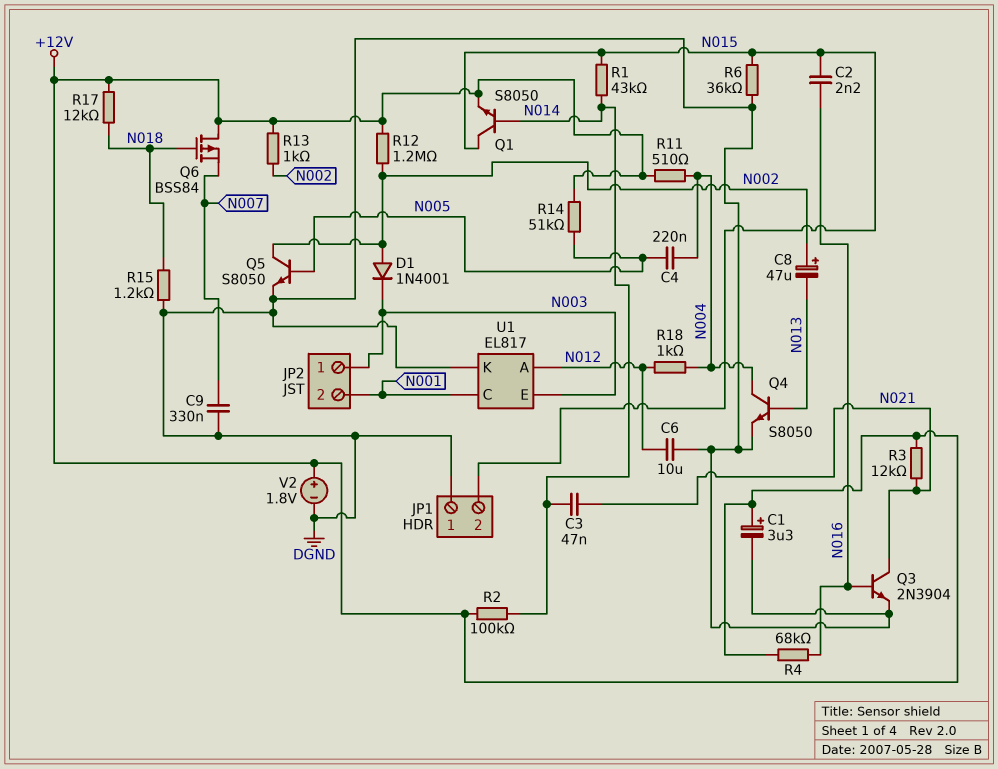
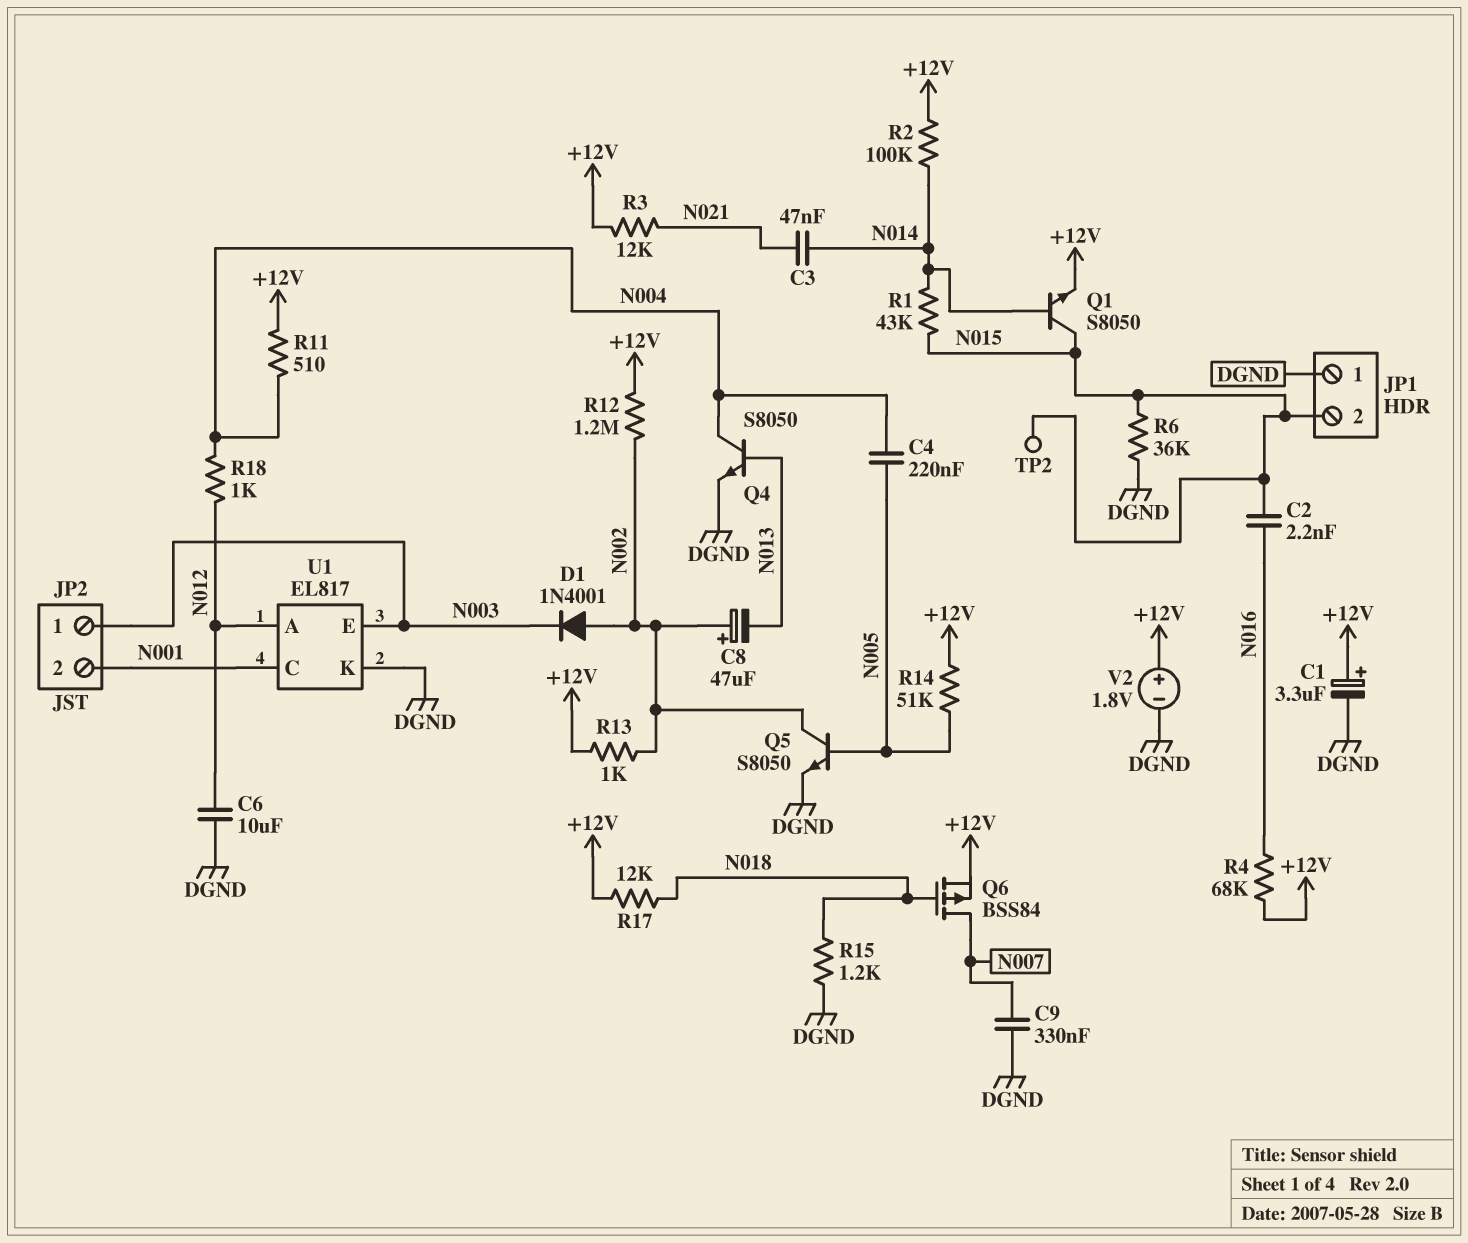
Q3: NPN 2N3904 (B N016, C N021, E DGND) -> none
Q6: PMOS BSS84 (G N018, D +12V, S N007) -> PMOS BSS84 (G N018, D N007, S +12V)
TP2: none -> test point (N015)

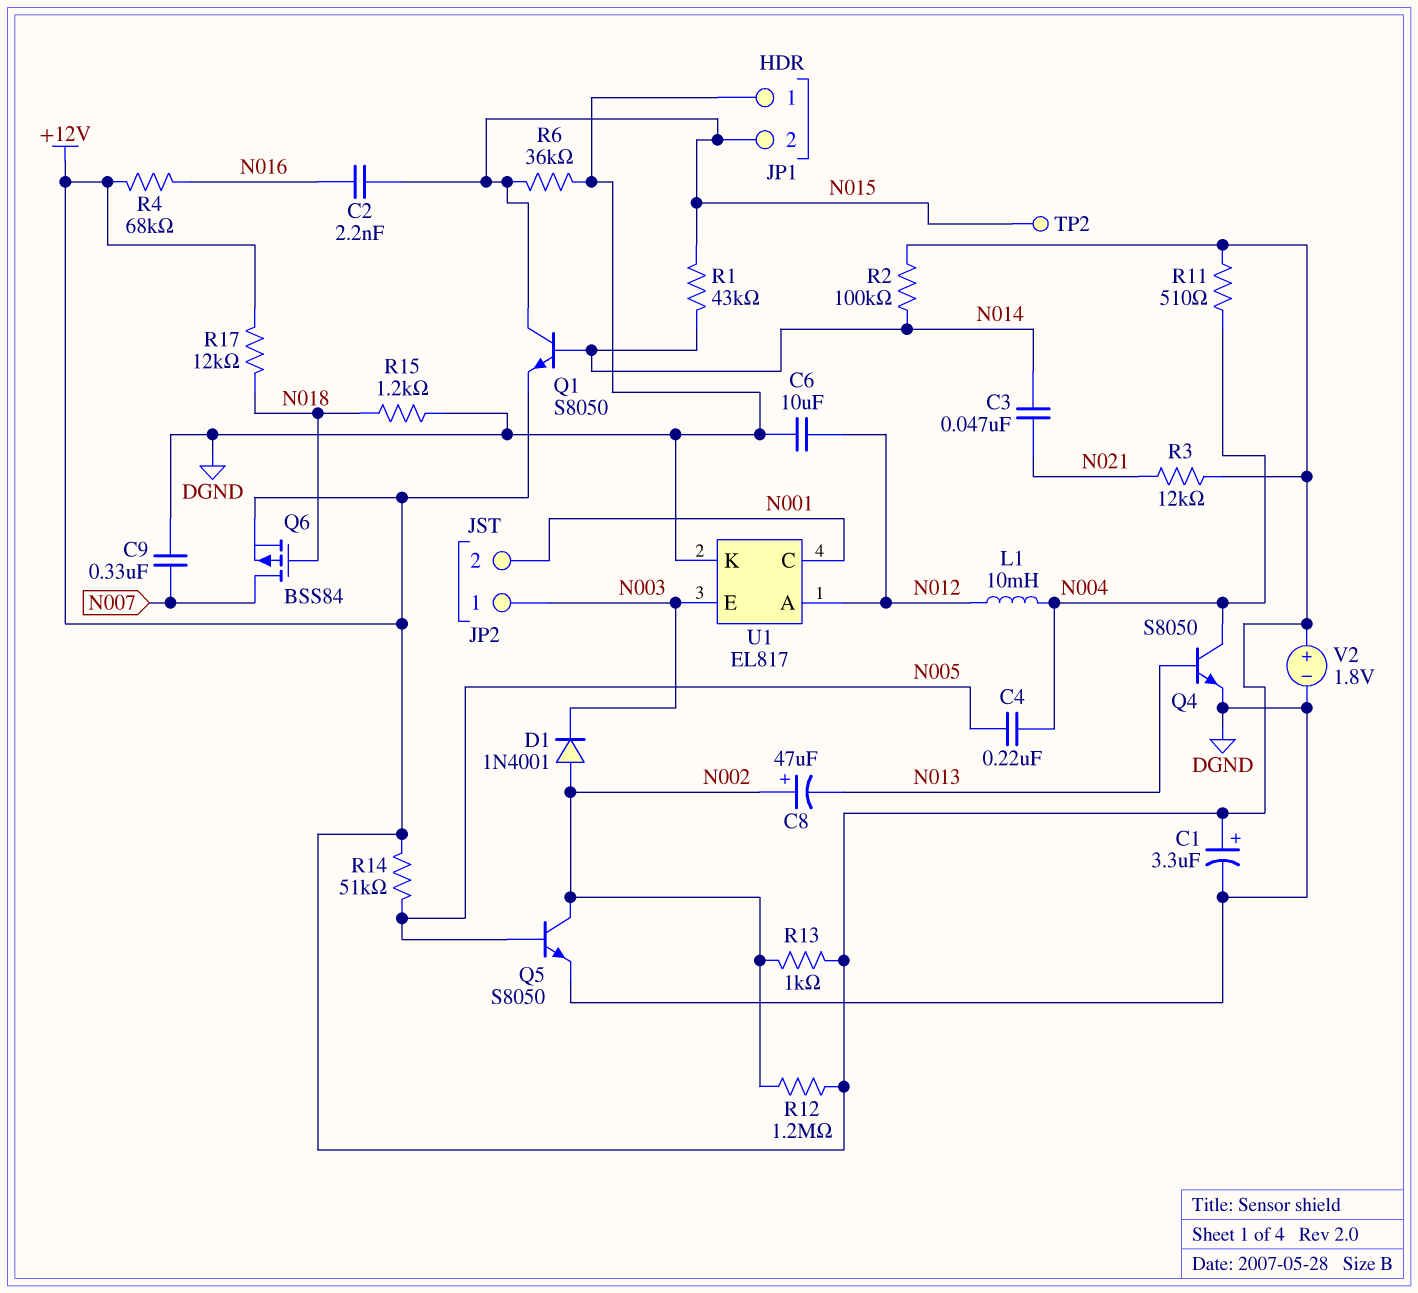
L1: none -> 10mH (N004, N012)
R18: 1k (N004, N012) -> none

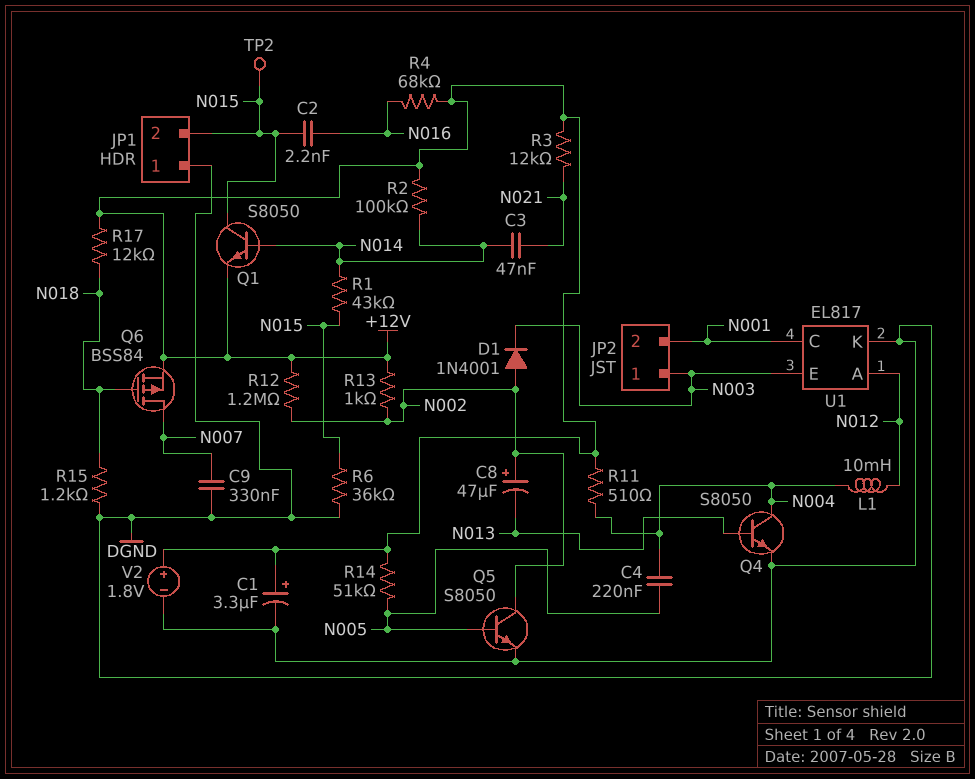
C6: 10uF (DGND, N012) -> none

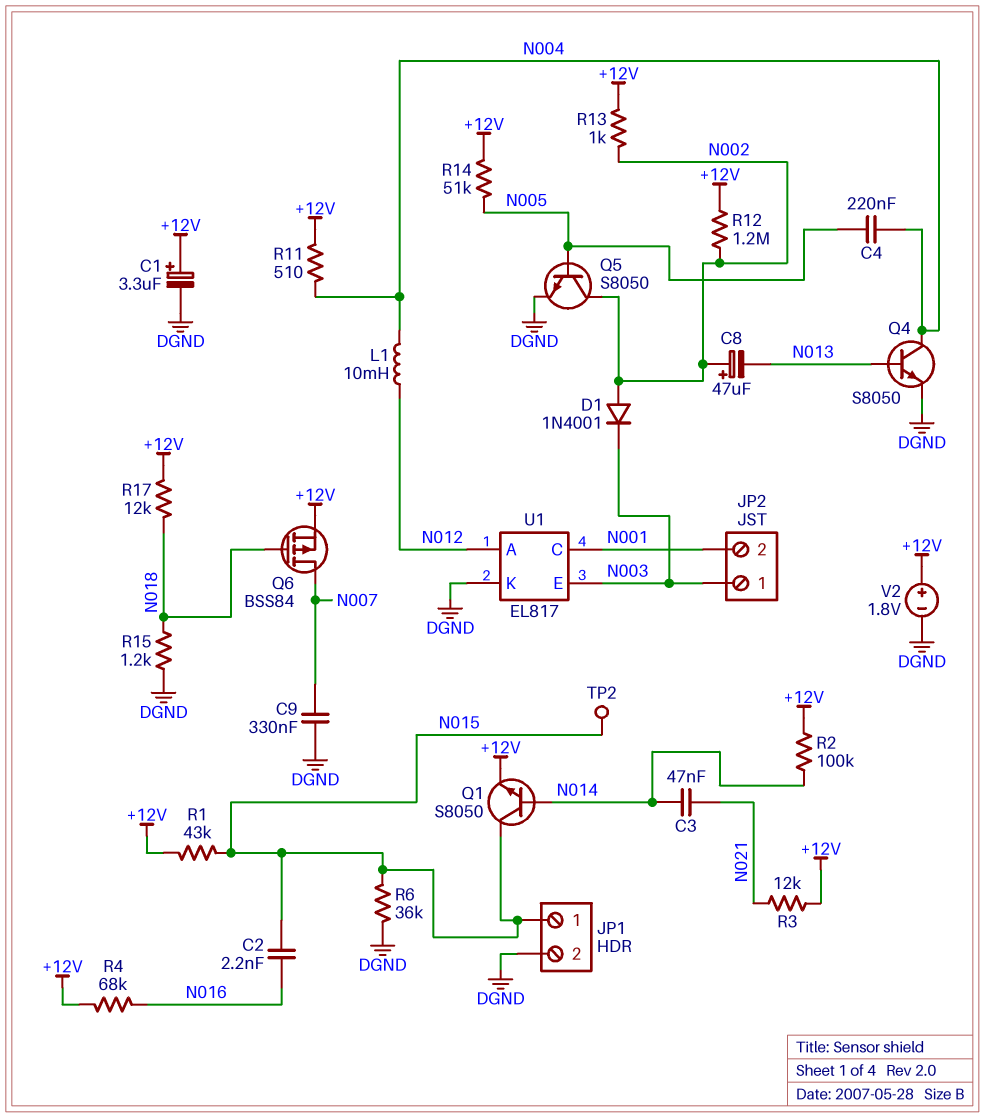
JP1 pin 1: DGND -> N015
JP1 pin 2: N015 -> DGND
R1: 43k (N014, N015) -> 43k (+12V, N015)

